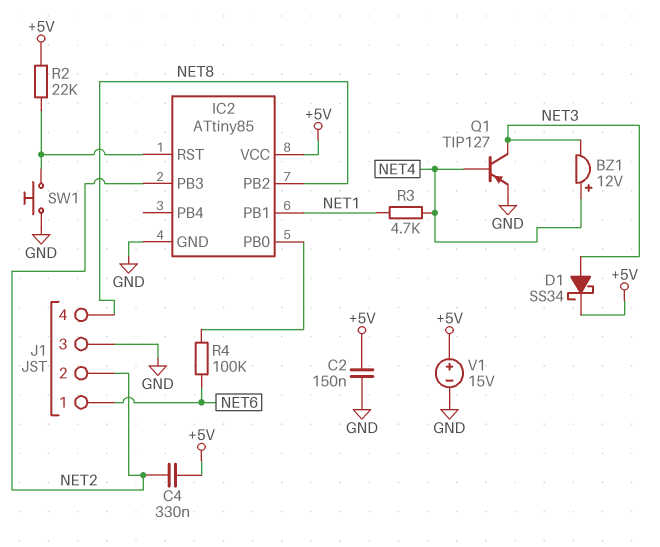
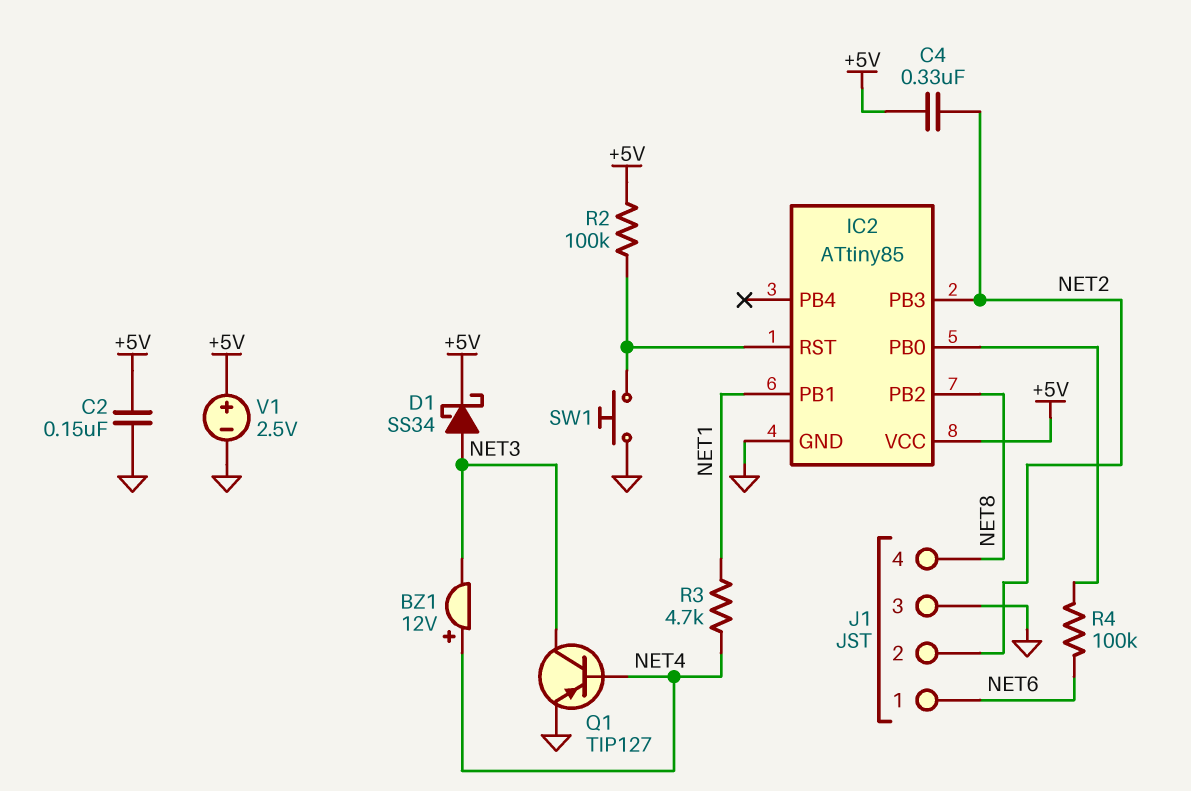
R2: 22k (+5V, IC2/RST) -> 100k (+5V, IC2/RST)
V1: 15V (plus +5V, minus GND) -> 2.5V (plus +5V, minus GND)

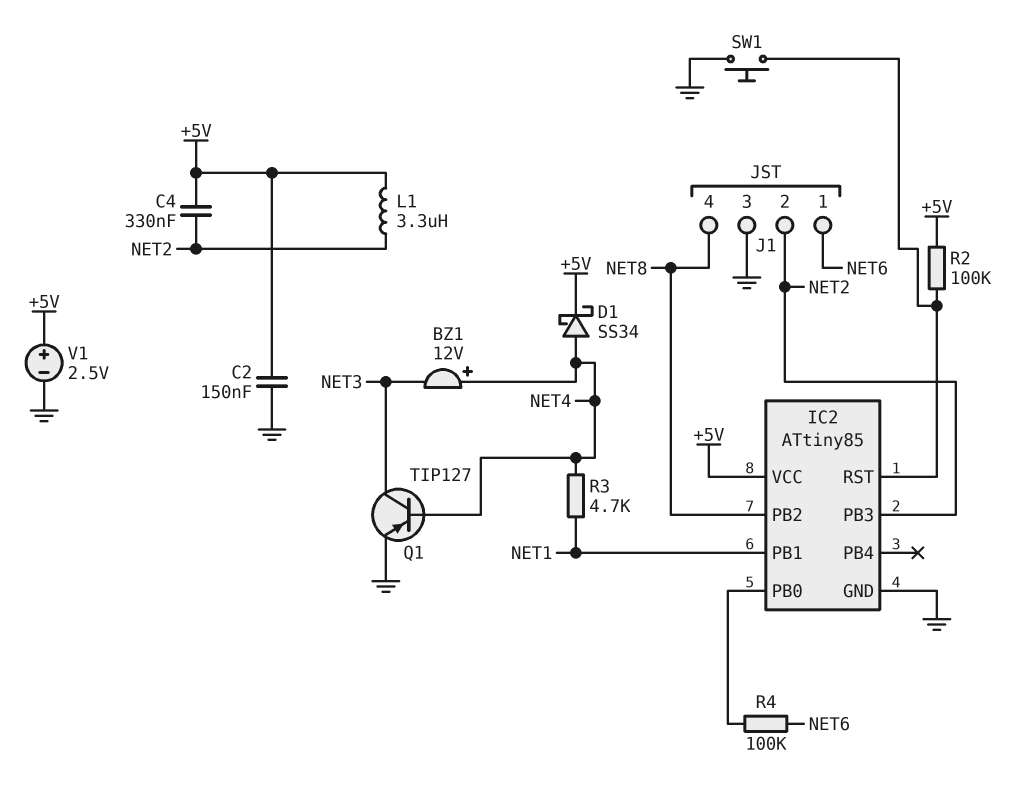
D1: schottky SS34 (A NET3, K +5V) -> schottky SS34 (A NET4, K +5V)
L1: none -> 3.3uH (+5V, NET2)

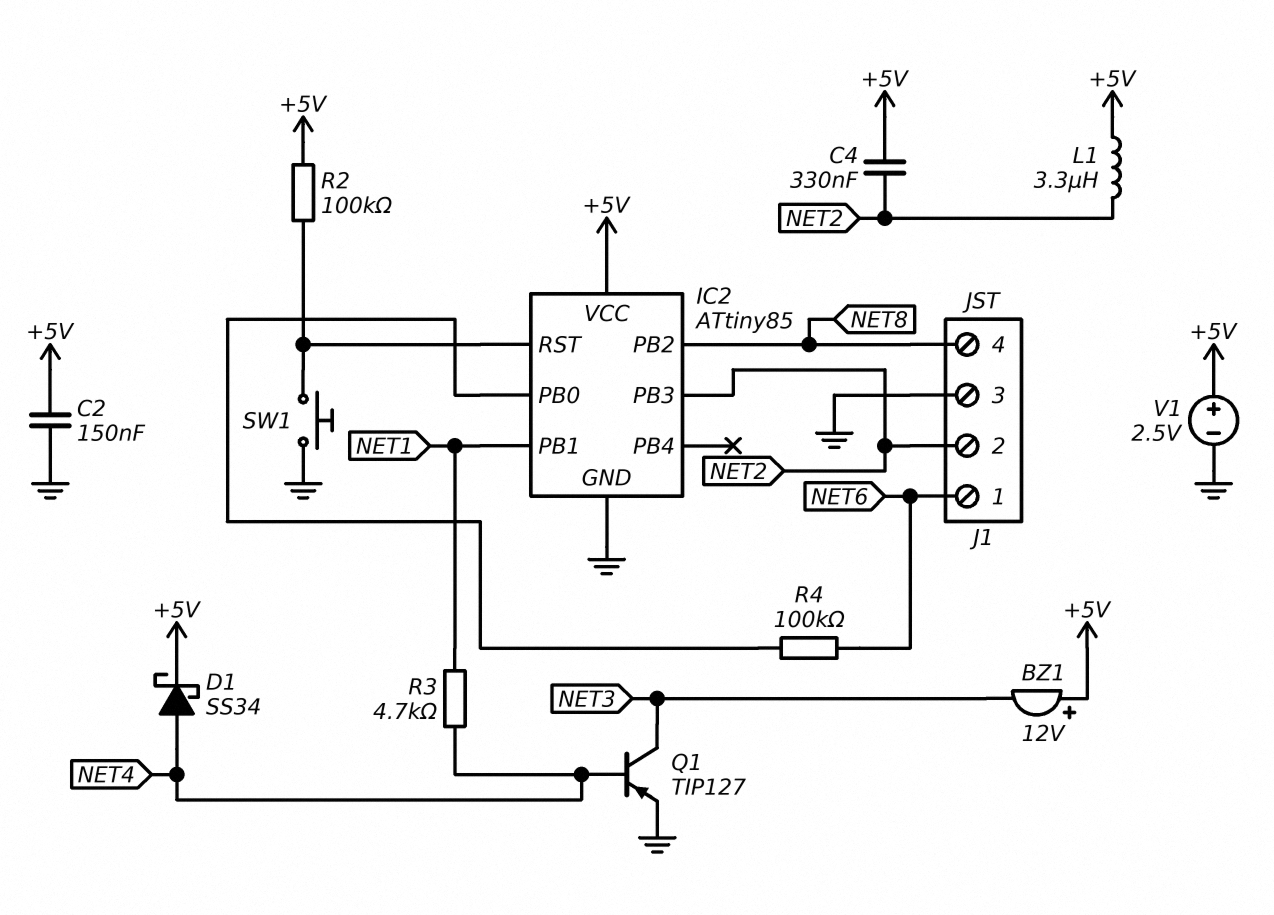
BZ1: buzzer 12V (plus NET4, minus NET3) -> buzzer 12V (plus +5V, minus NET3)

